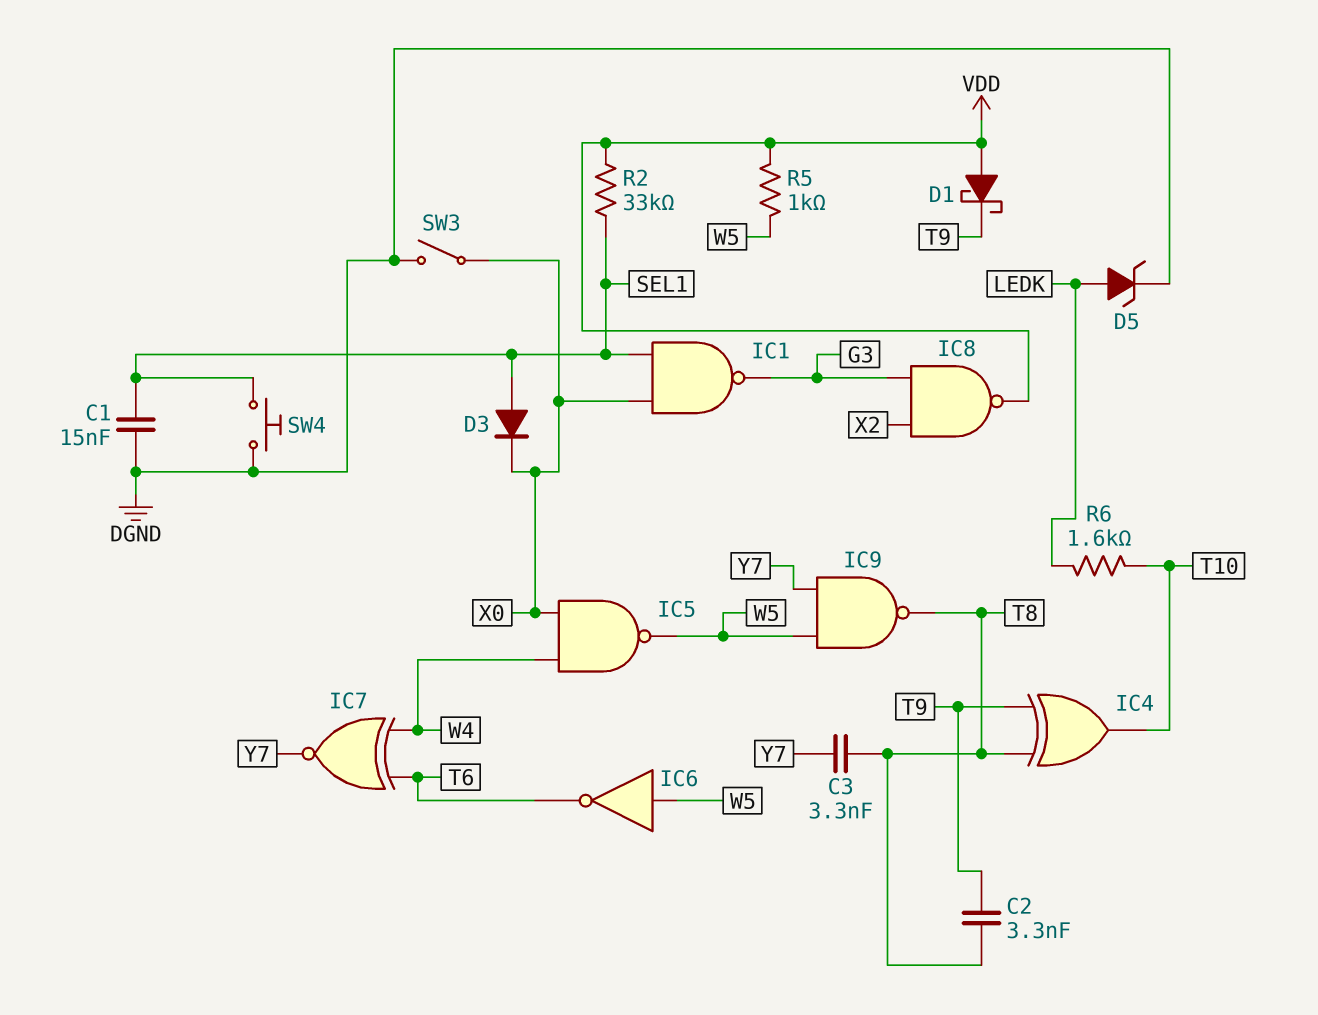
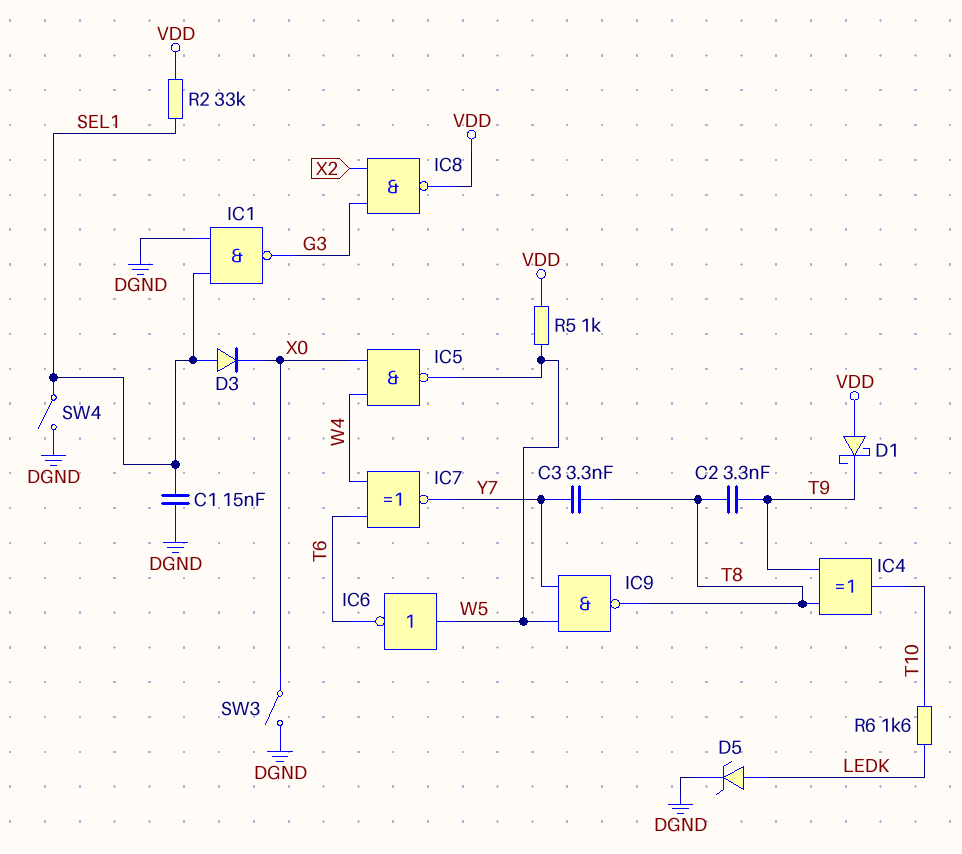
IC1: NAND (in SEL1, in X0, out G3) -> NAND (in DGND, in SEL1, out G3)
SW4: button (DGND, SEL1) -> switch (DGND, SEL1)

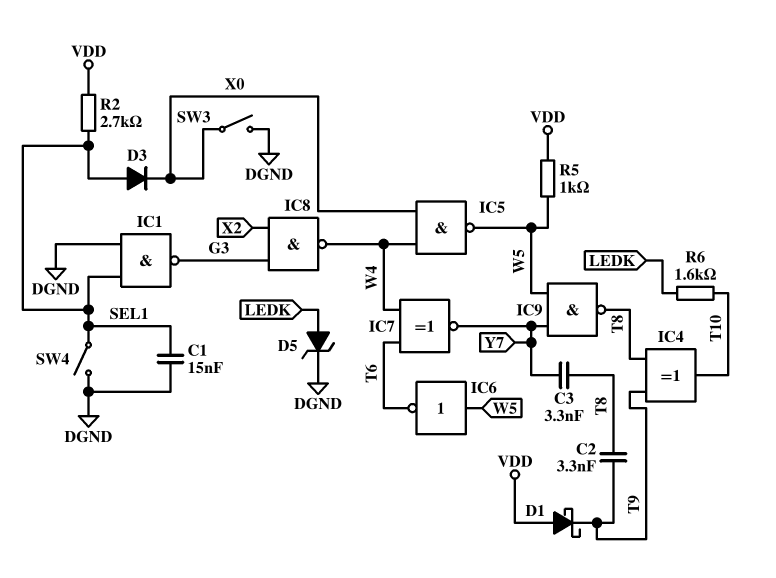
IC8: NAND (in G3, in X2, out VDD) -> NAND (in G3, in X2, out W4)
R2: 33k (SEL1, VDD) -> 2.7k (SEL1, VDD)

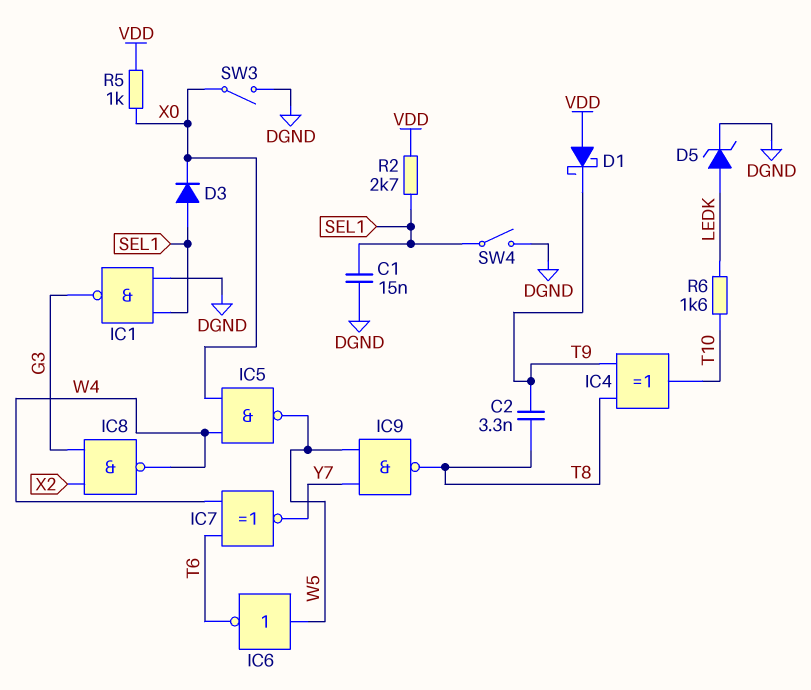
C3: 3.3nF (T8, Y7) -> none
R5: 1k (VDD, W5) -> 1k (VDD, X0)

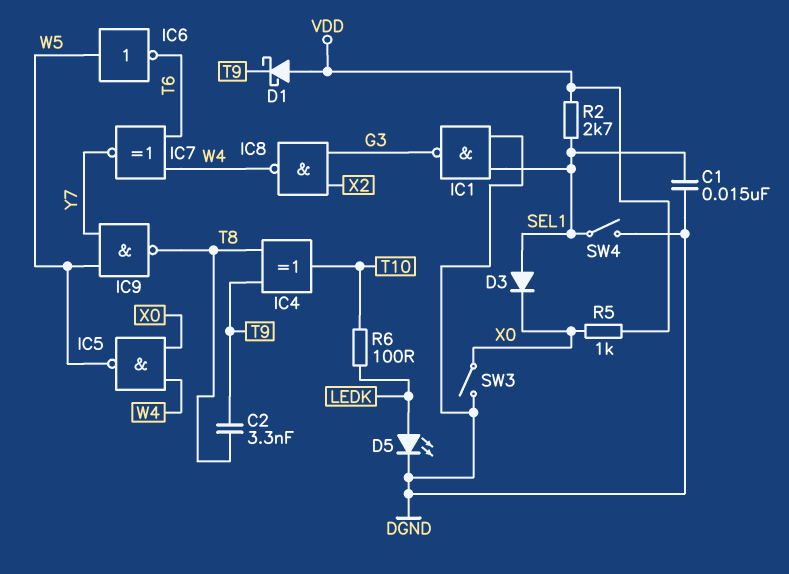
D5: zener (A LEDK, K DGND) -> LED (A LEDK, K DGND)
R6: 1.6k (LEDK, T10) -> 100 (LEDK, T10)

